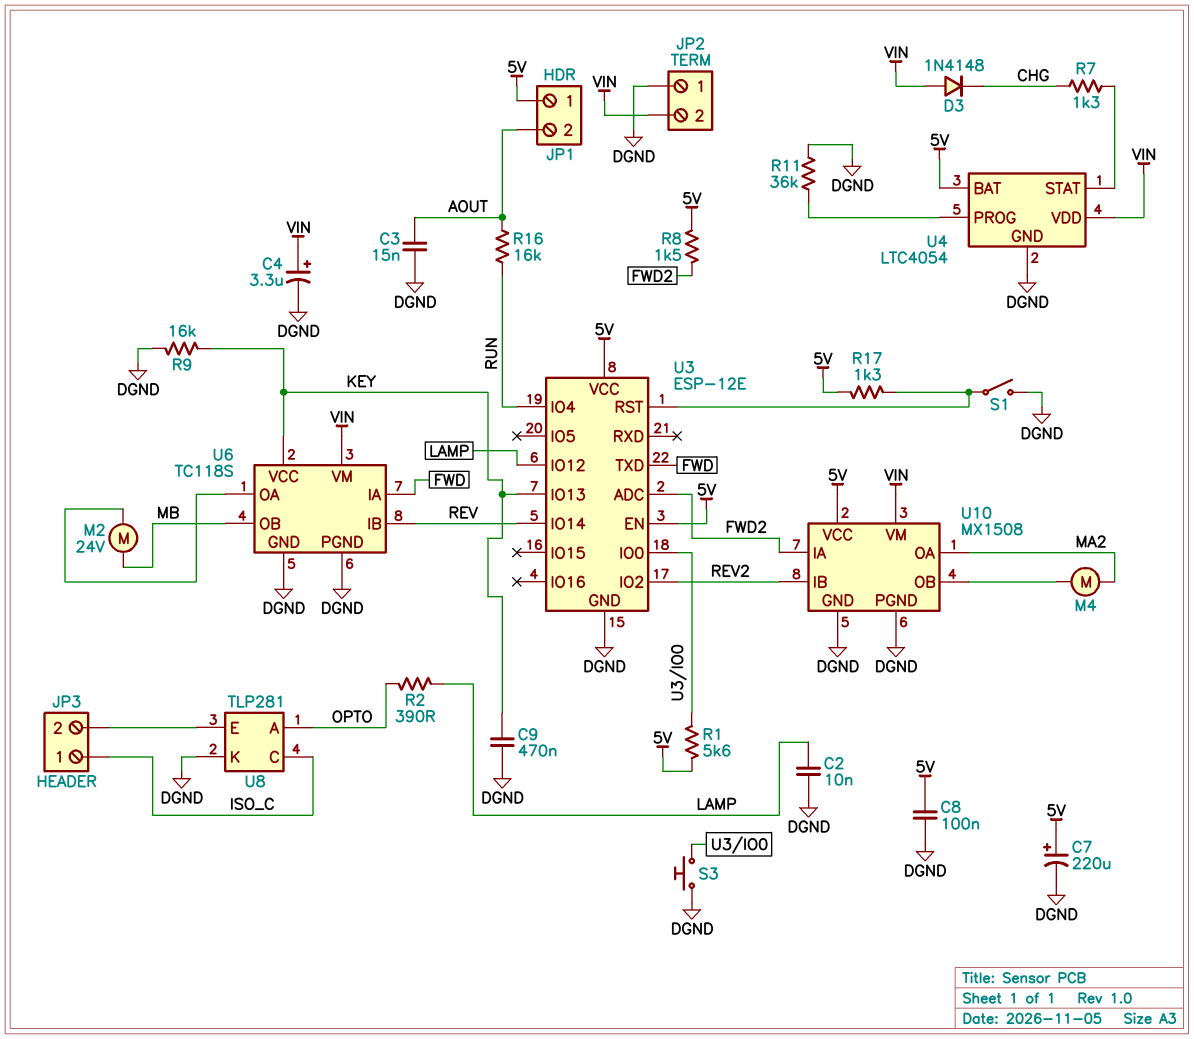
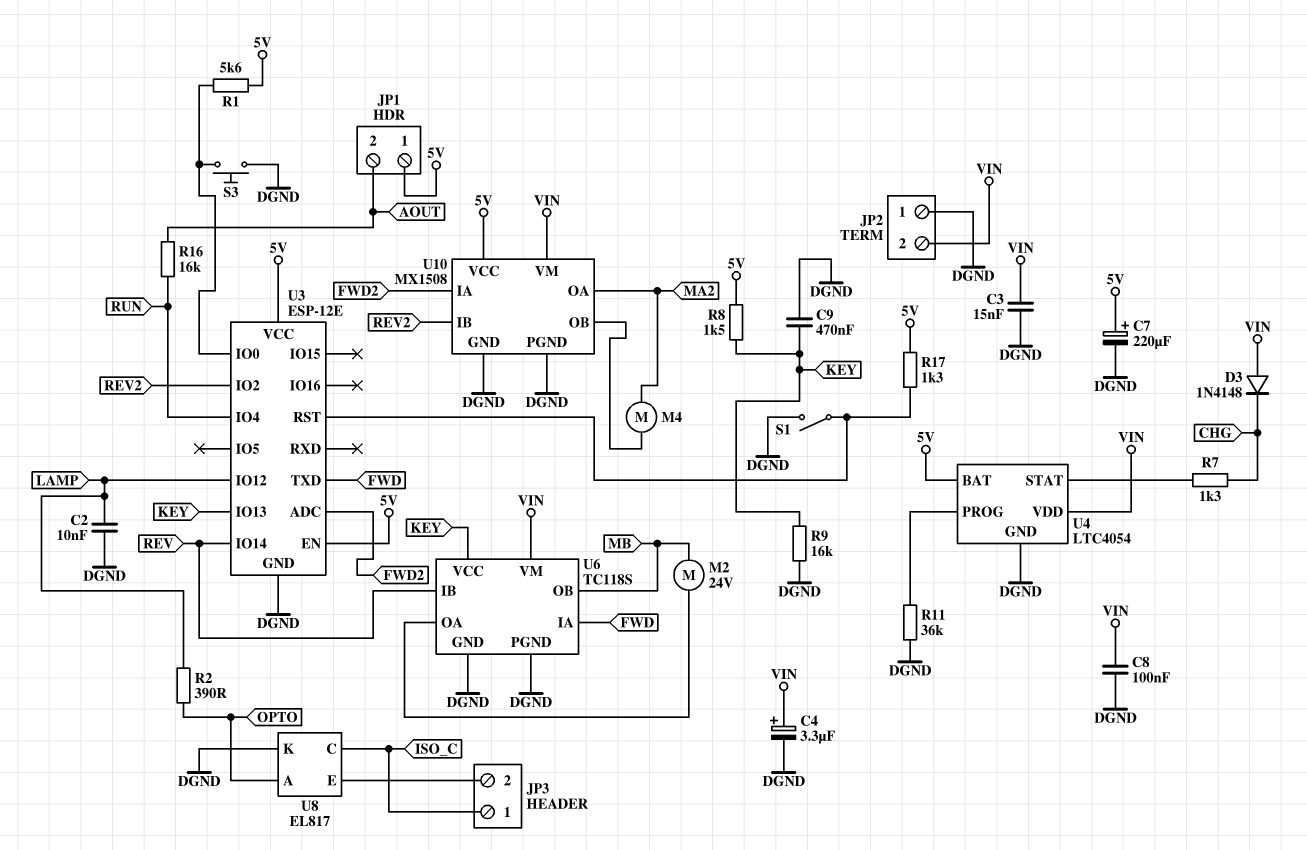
C3: 15nF (AOUT, DGND) -> 15nF (DGND, VIN)
C8: 100nF (5V, DGND) -> 100nF (DGND, VIN)
R8: 1.5k (5V, FWD2) -> 1.5k (5V, KEY)
U8: TLP281 -> EL817

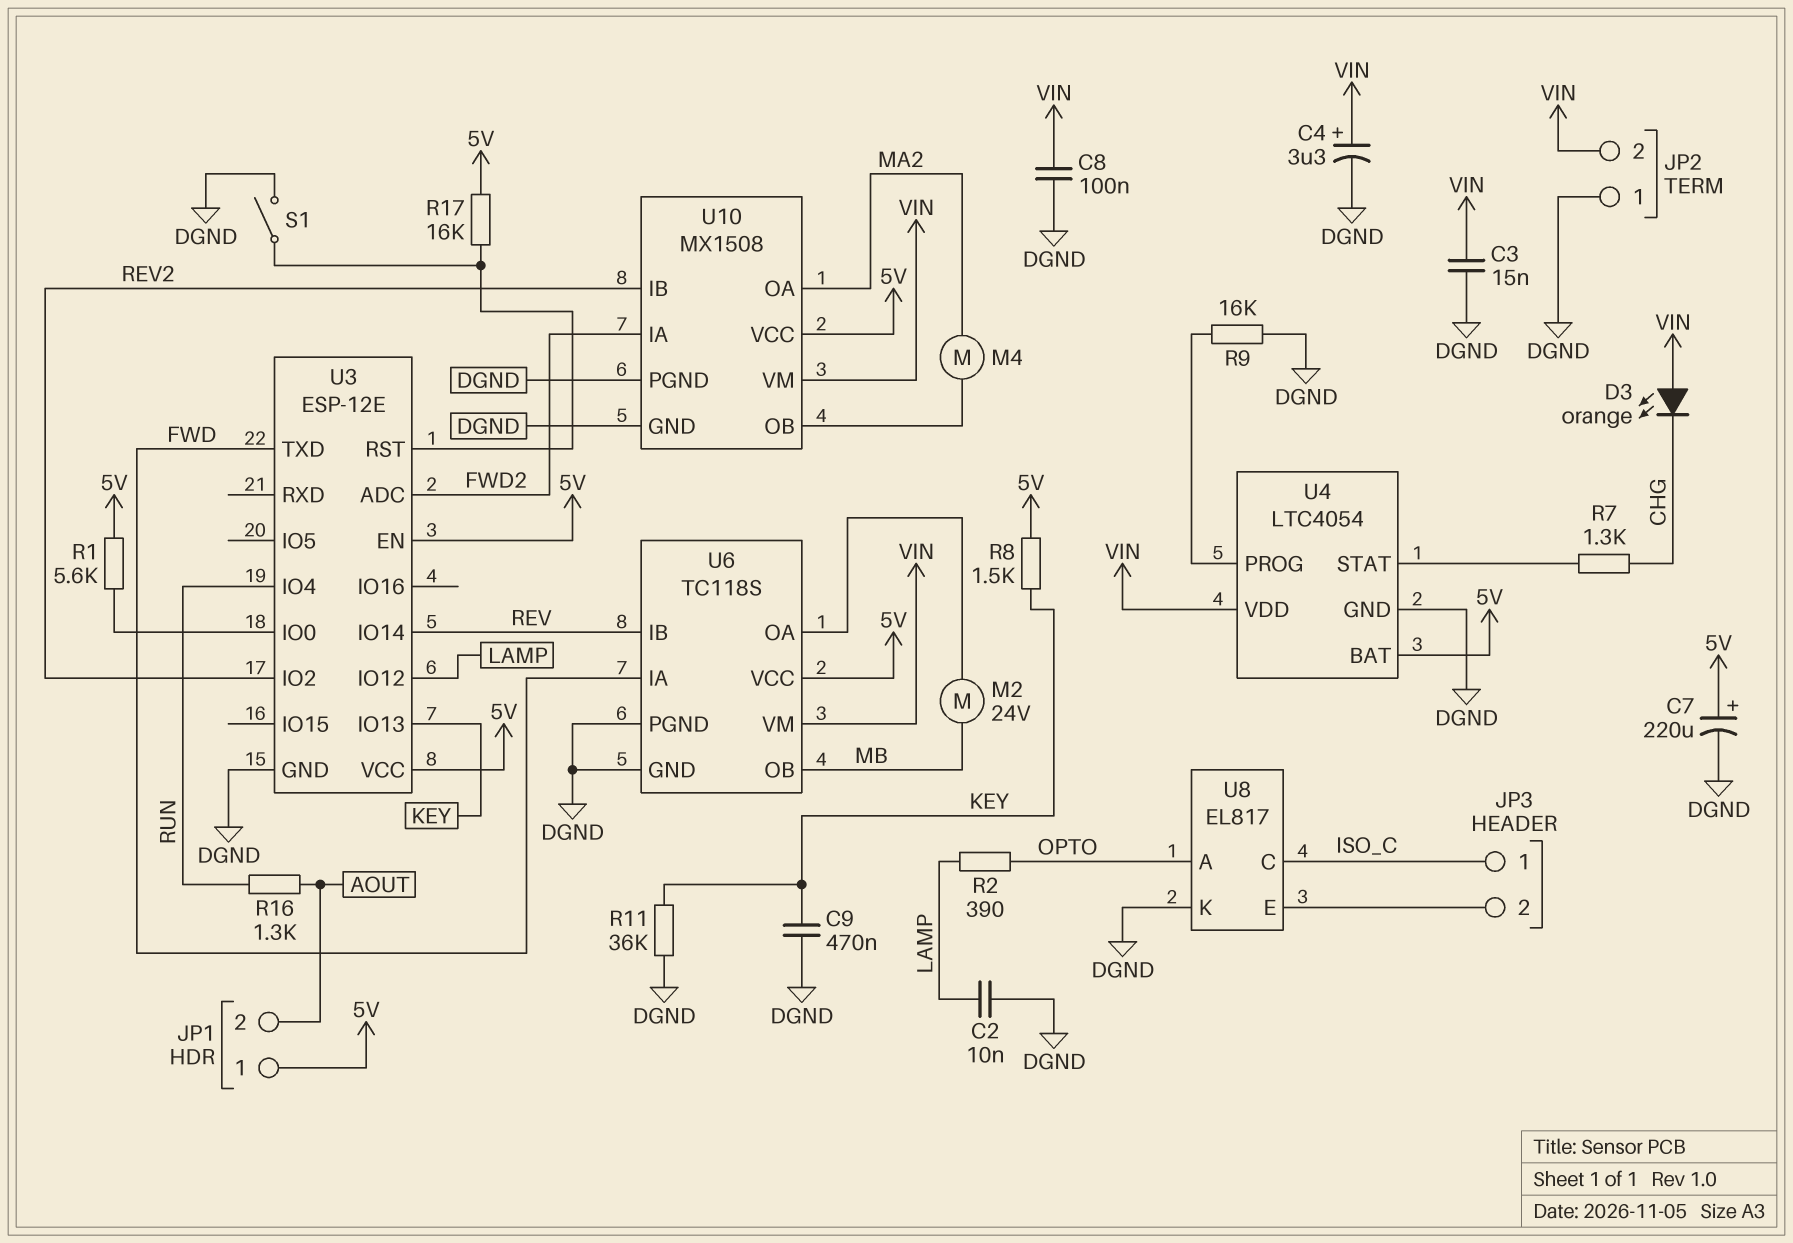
D3: diode 1N4148 (A VIN, K CHG) -> LED orange (A VIN, K CHG)
R9: 16k (DGND, KEY) -> 16k (DGND, U4/PROG)
R11: 36k (DGND, U4/PROG) -> 36k (DGND, KEY)
R16: 16k (AOUT, RUN) -> 1.3k (AOUT, RUN)
R17: 1.3k (5V, U3/RST) -> 16k (5V, U3/RST)
S3: button (DGND, U3/IO0) -> none
U6 pin VCC: KEY -> 5V

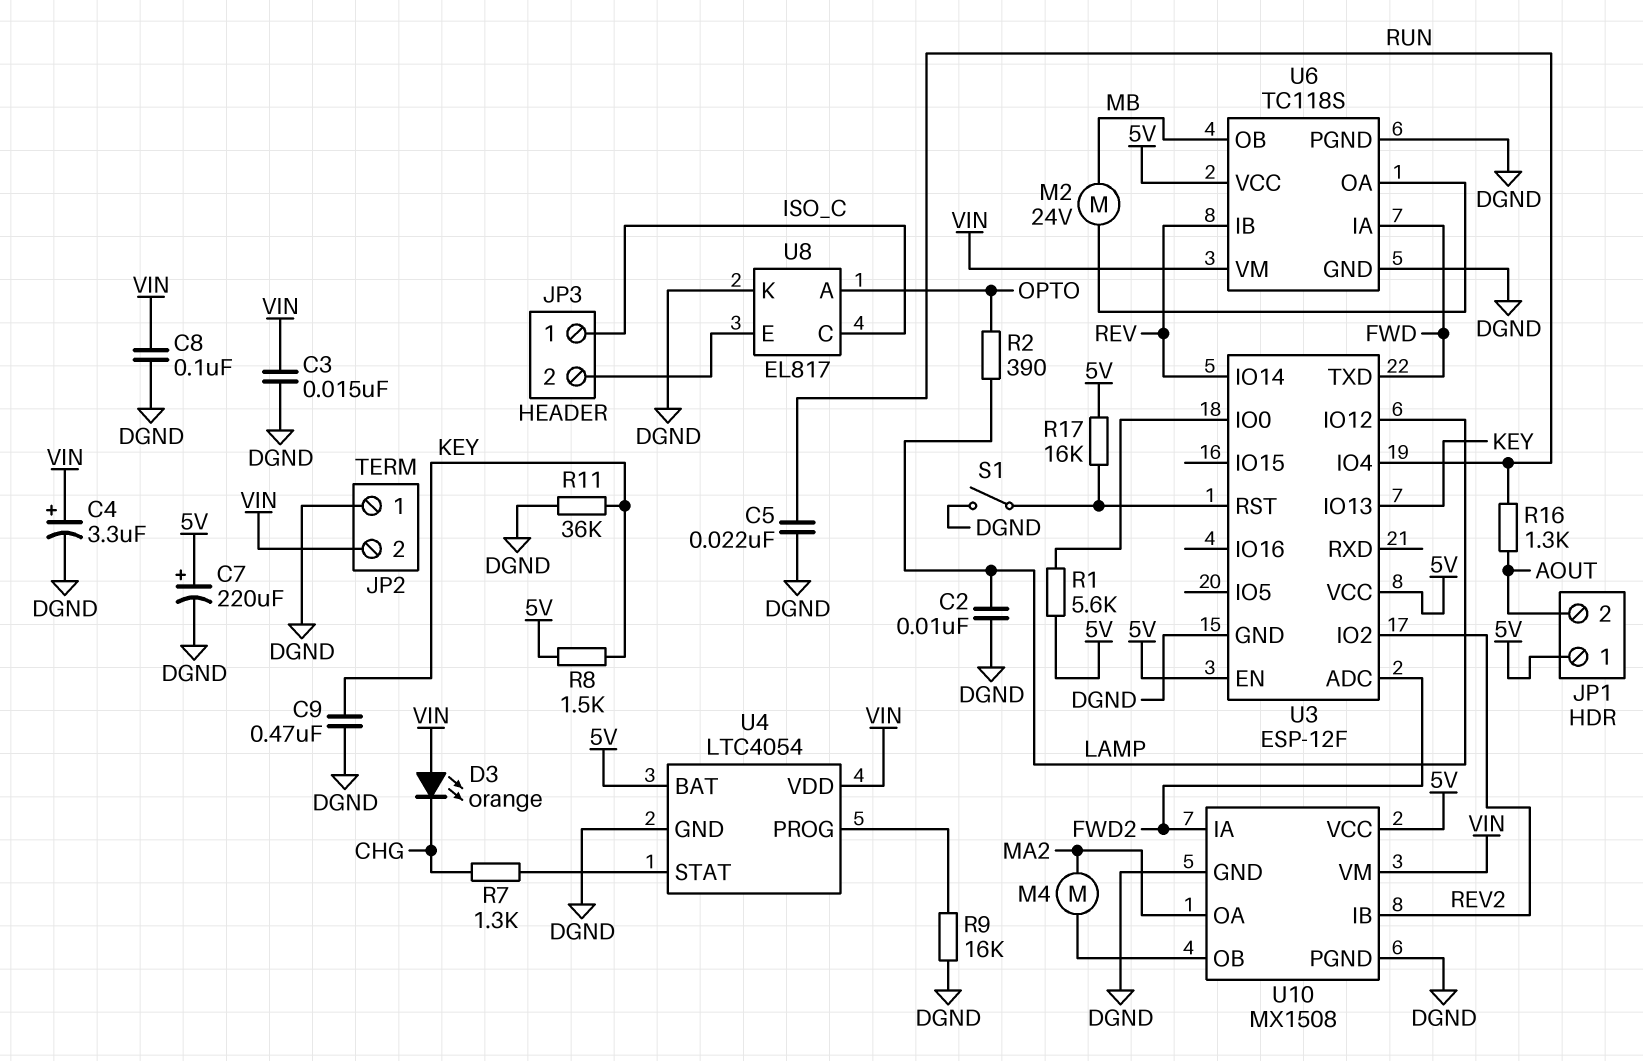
C5: none -> 22nF (DGND, RUN)
U3: ESP-12E -> ESP-12F

